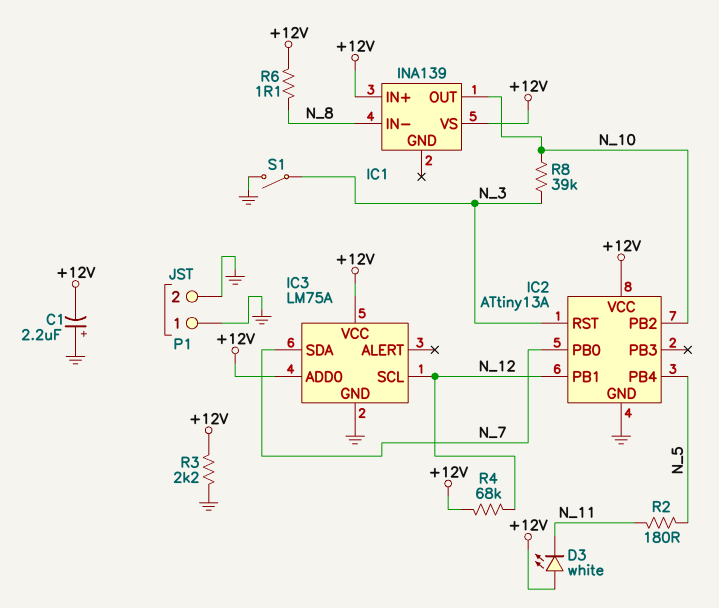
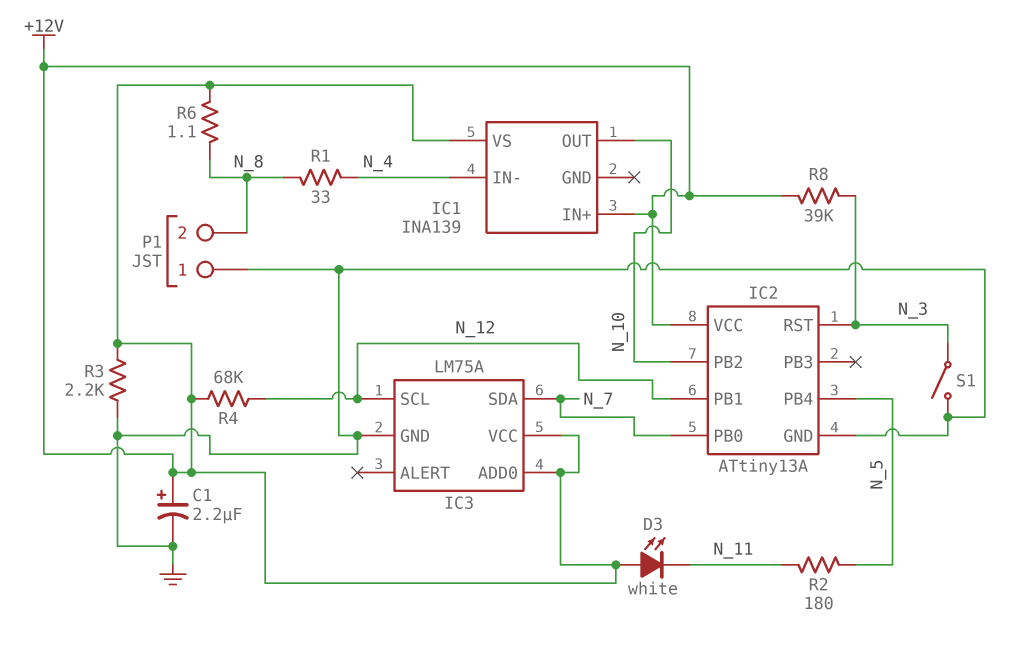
C1: 2.2uF (plus GND, minus +12V) -> 2.2uF (plus +12V, minus GND)
IC1 pin IN-: N_8 -> N_4
P1 pin 2: GND -> N_8
R1: none -> 33 (N_4, N_8)
R8: 39k (N_3, N_10) -> 39k (+12V, N_3)

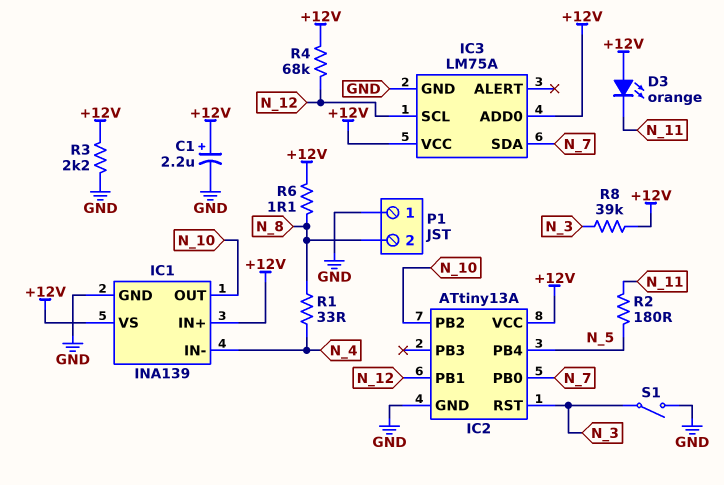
D3: LED white (A +12V, K N_11) -> LED orange (A +12V, K N_11)
IC1 pin GND: none -> GND

